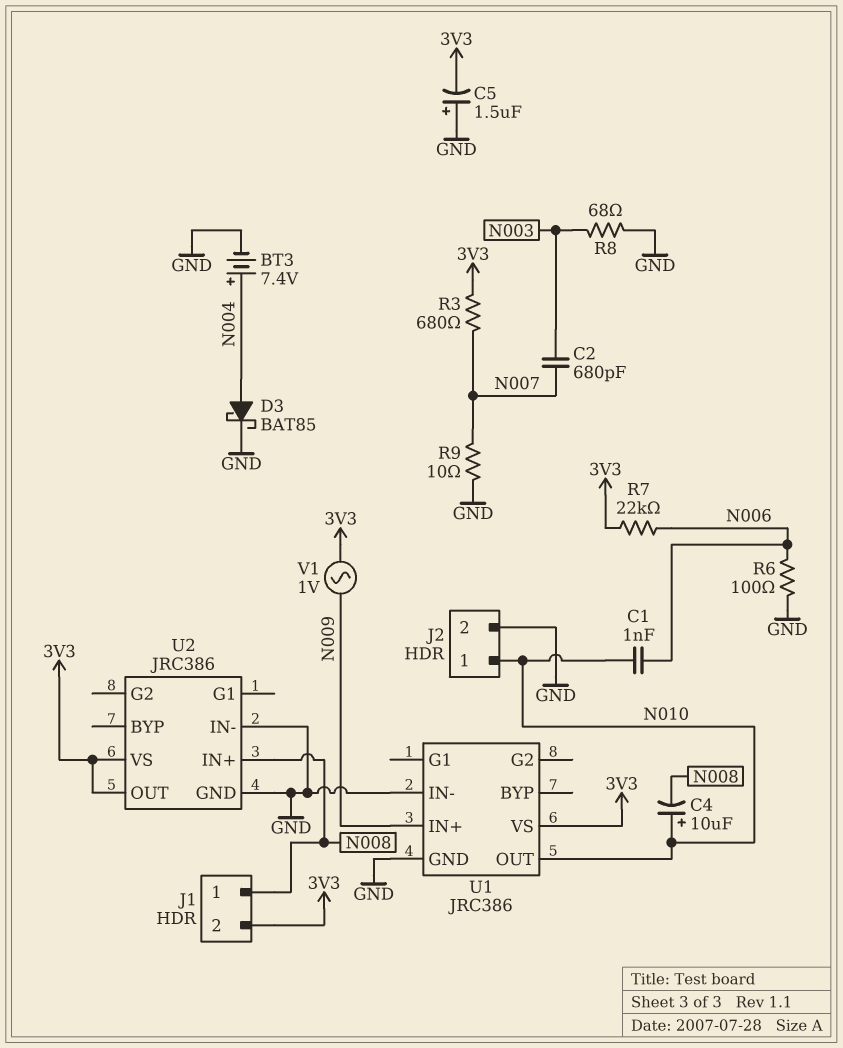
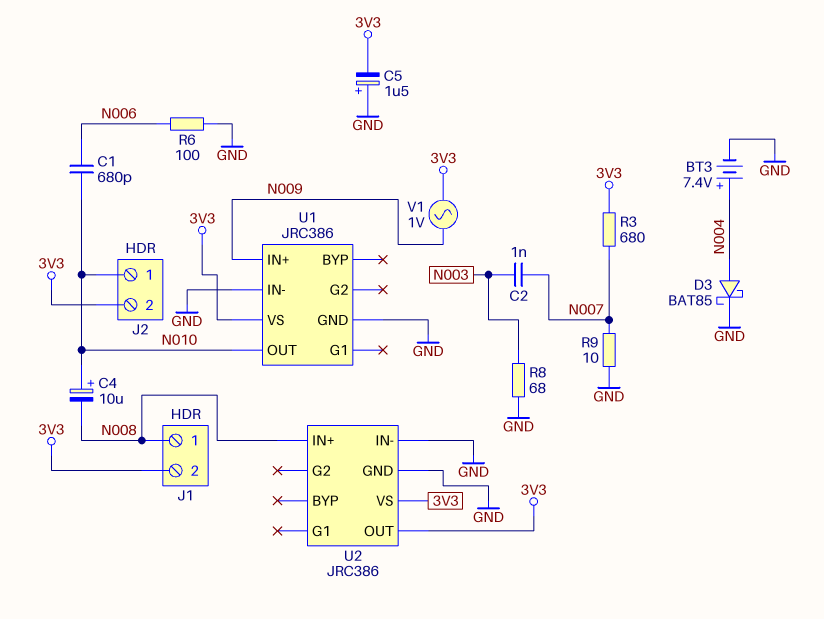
C1: 1nF (N006, N010) -> 680pF (N006, N010)
C2: 680pF (N003, N007) -> 1nF (N003, N007)
J2 pin 2: GND -> 3V3
R7: 22k (3V3, N006) -> none

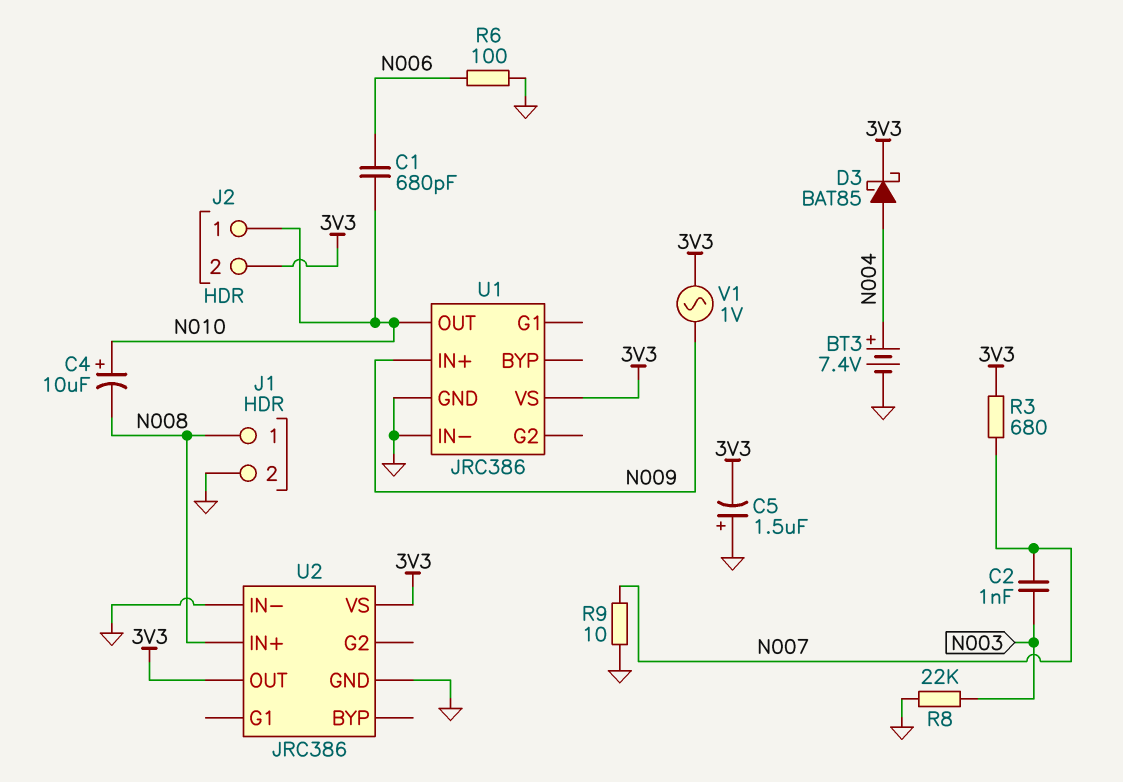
D3: schottky BAT85 (A N004, K GND) -> schottky BAT85 (A N004, K 3V3)
J1 pin 2: 3V3 -> GND
R8: 68 (GND, N003) -> 22k (GND, N003)

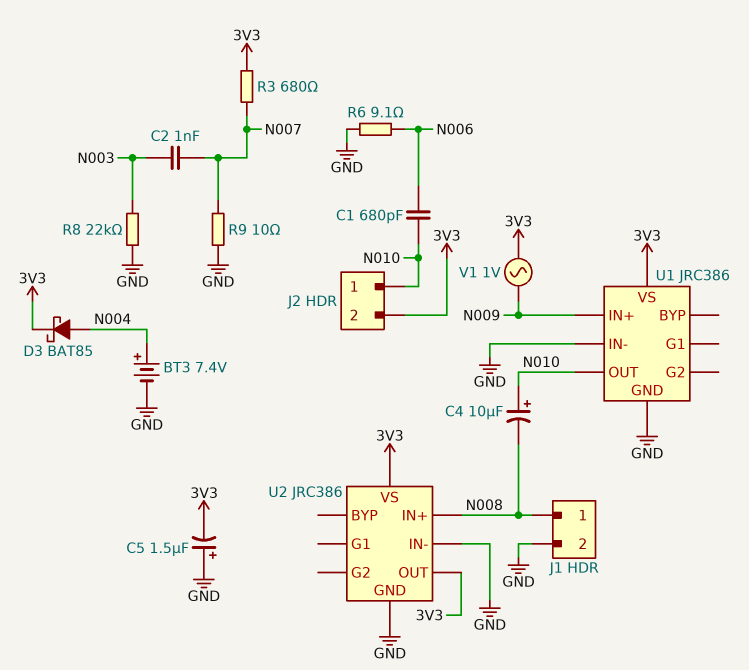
R6: 100 (GND, N006) -> 9.1 (GND, N006)

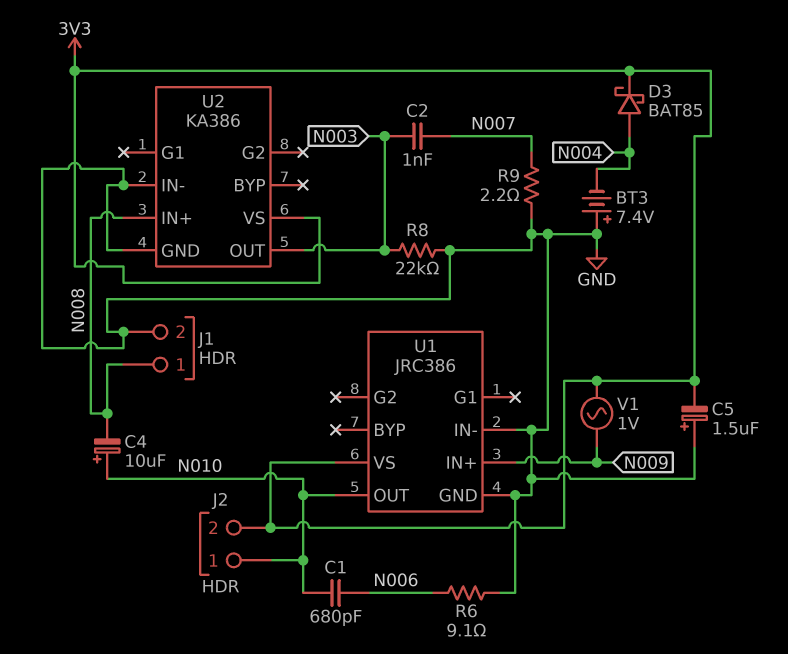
BT3: 7.4V (plus N004, minus GND) -> 7.4V (plus GND, minus N004)
R3: 680 (3V3, N007) -> none
R9: 10 (GND, N007) -> 2.2 (GND, N007)
U2: JRC386 -> KA386
U2 pin OUT: 3V3 -> N003

